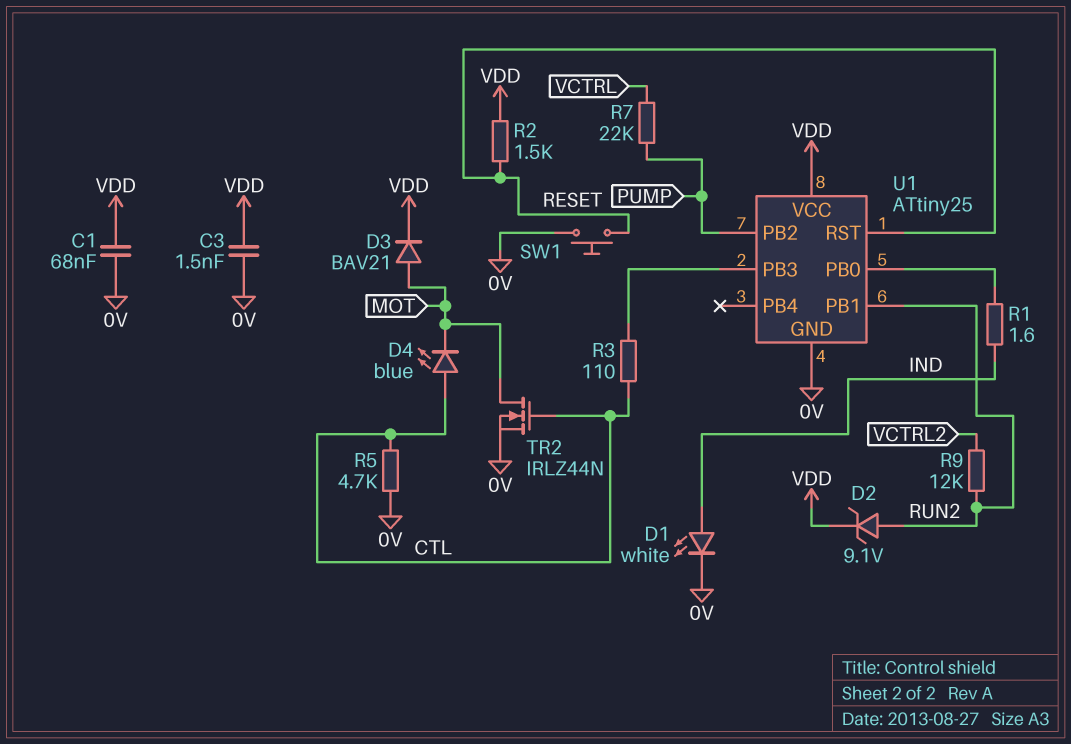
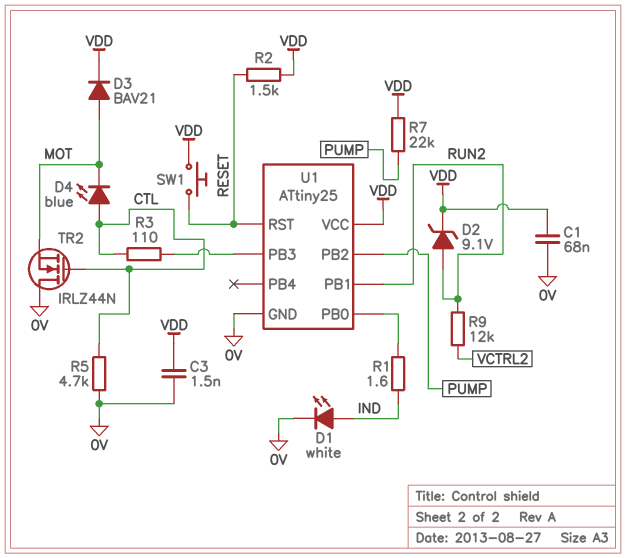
R7: 22k (PUMP, VCTRL) -> 22k (PUMP, VDD)
SW1: button (0V, RESET) -> button (RESET, VDD)
TR2: NMOS IRLZ44N (G CTL, D MOT, S 0V) -> NMOS IRLZ44N (G CTL, D 0V, S MOT)

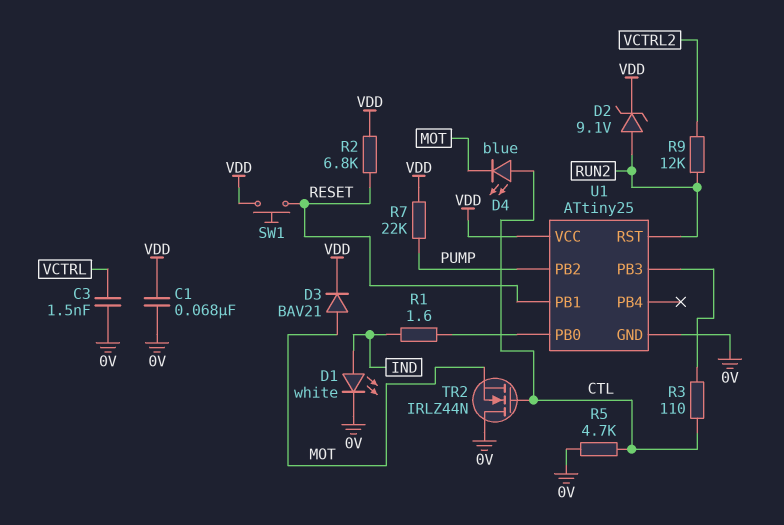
C3: 1.5nF (0V, VDD) -> 1.5nF (0V, VCTRL)
R2: 1.5k (RESET, VDD) -> 6.8k (RESET, VDD)
U1 pin PB1: RUN2 -> RESET
U1 pin RST: RESET -> RUN2

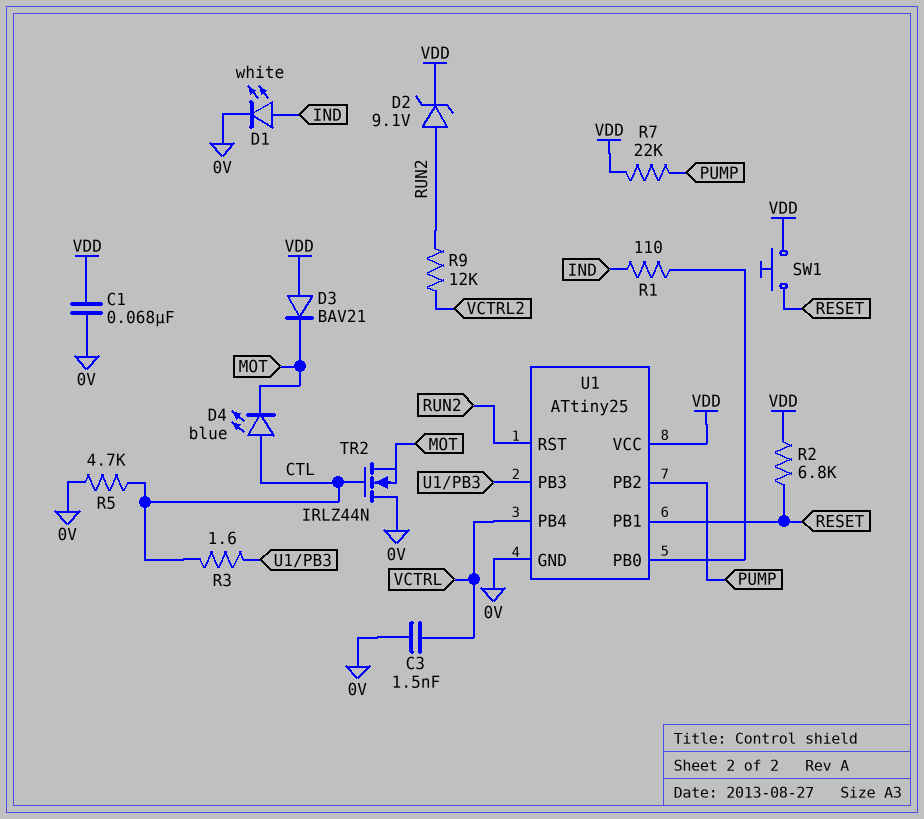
D3: diode BAV21 (A MOT, K VDD) -> diode BAV21 (A VDD, K MOT)
R1: 1.6 (IND, U1/PB0) -> 110 (IND, U1/PB0)
R3: 110 (CTL, U1/PB3) -> 1.6 (CTL, U1/PB3)
U1 pin PB4: none -> VCTRL

